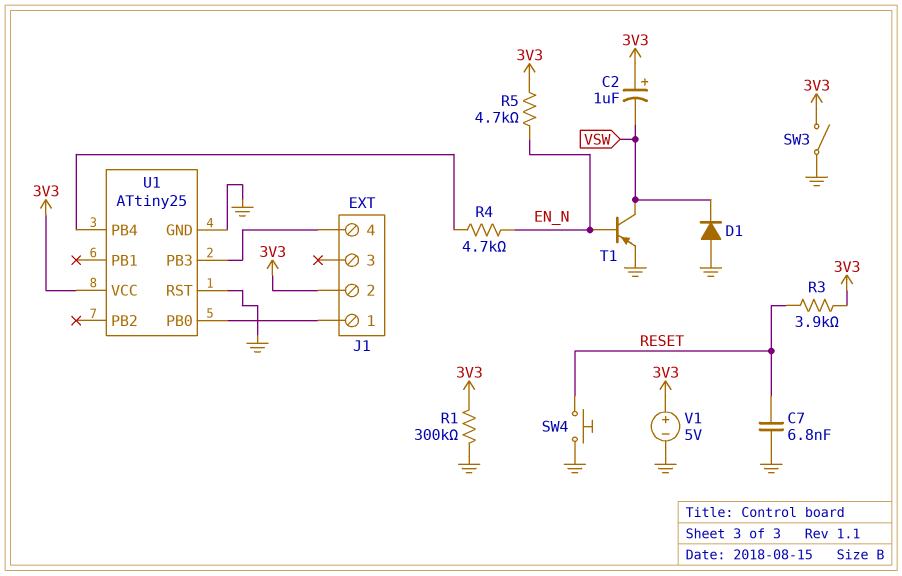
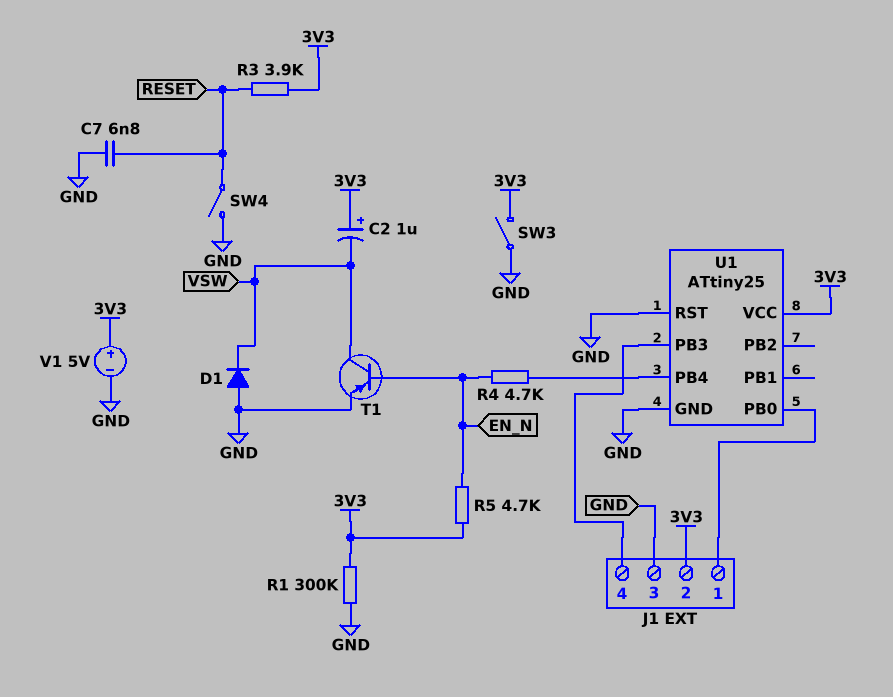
J1 pin 3: none -> GND
SW4: button (GND, RESET) -> switch (GND, RESET)

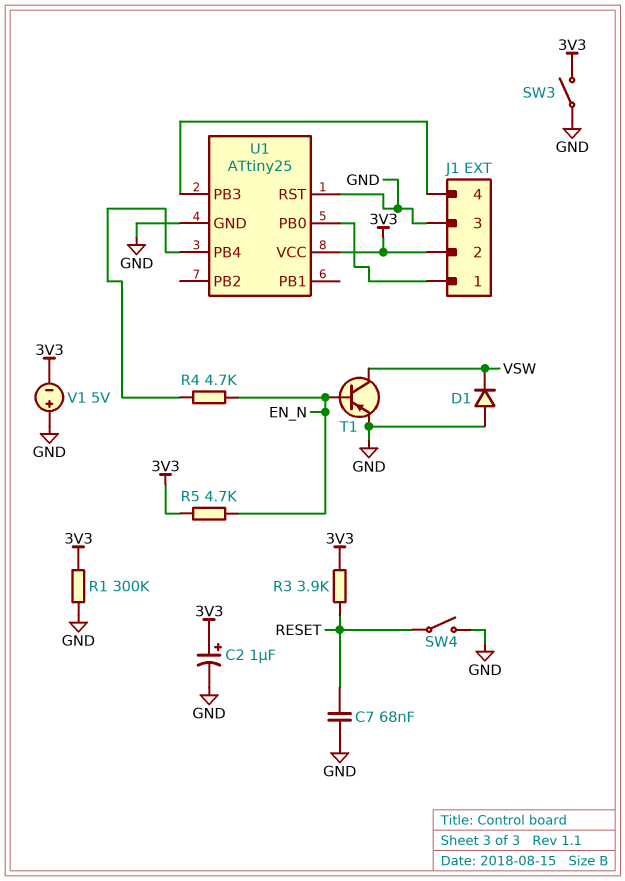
C2: 1uF (plus 3V3, minus VSW) -> 1uF (plus 3V3, minus GND)
C7: 6.8nF (GND, RESET) -> 68nF (GND, RESET)
V1: 5V (plus 3V3, minus GND) -> 5V (plus GND, minus 3V3)

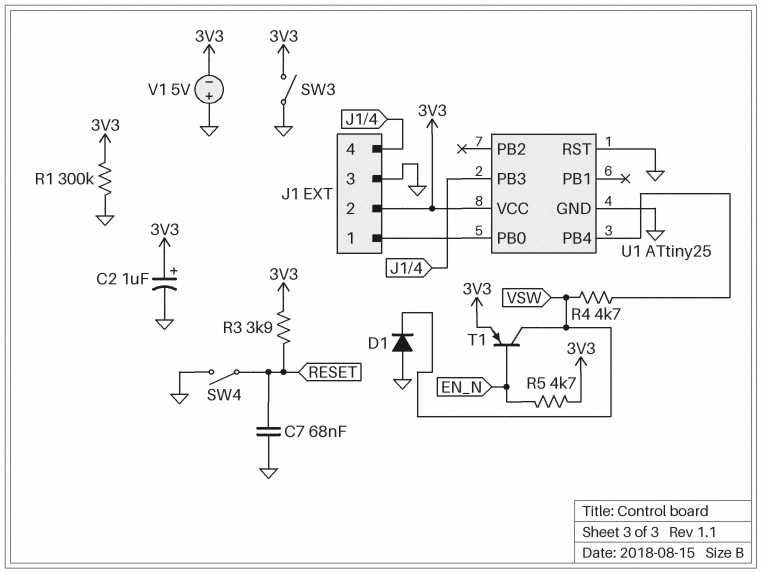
R4: 4.7k (EN_N, U1/PB4) -> 4.7k (U1/PB4, VSW)
T1: PNP (B EN_N, C VSW, E GND) -> PNP (B EN_N, C VSW, E 3V3)

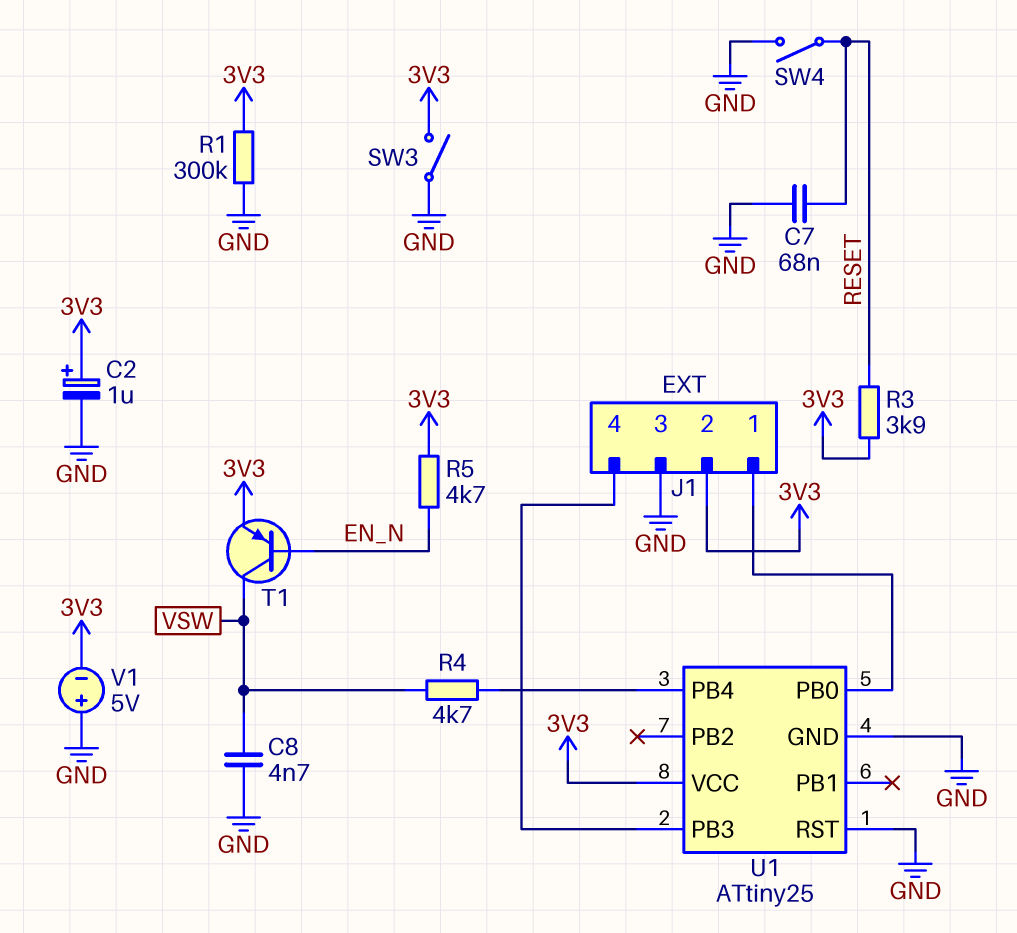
C8: none -> 4.7nF (GND, VSW)
D1: diode (A GND, K VSW) -> none

